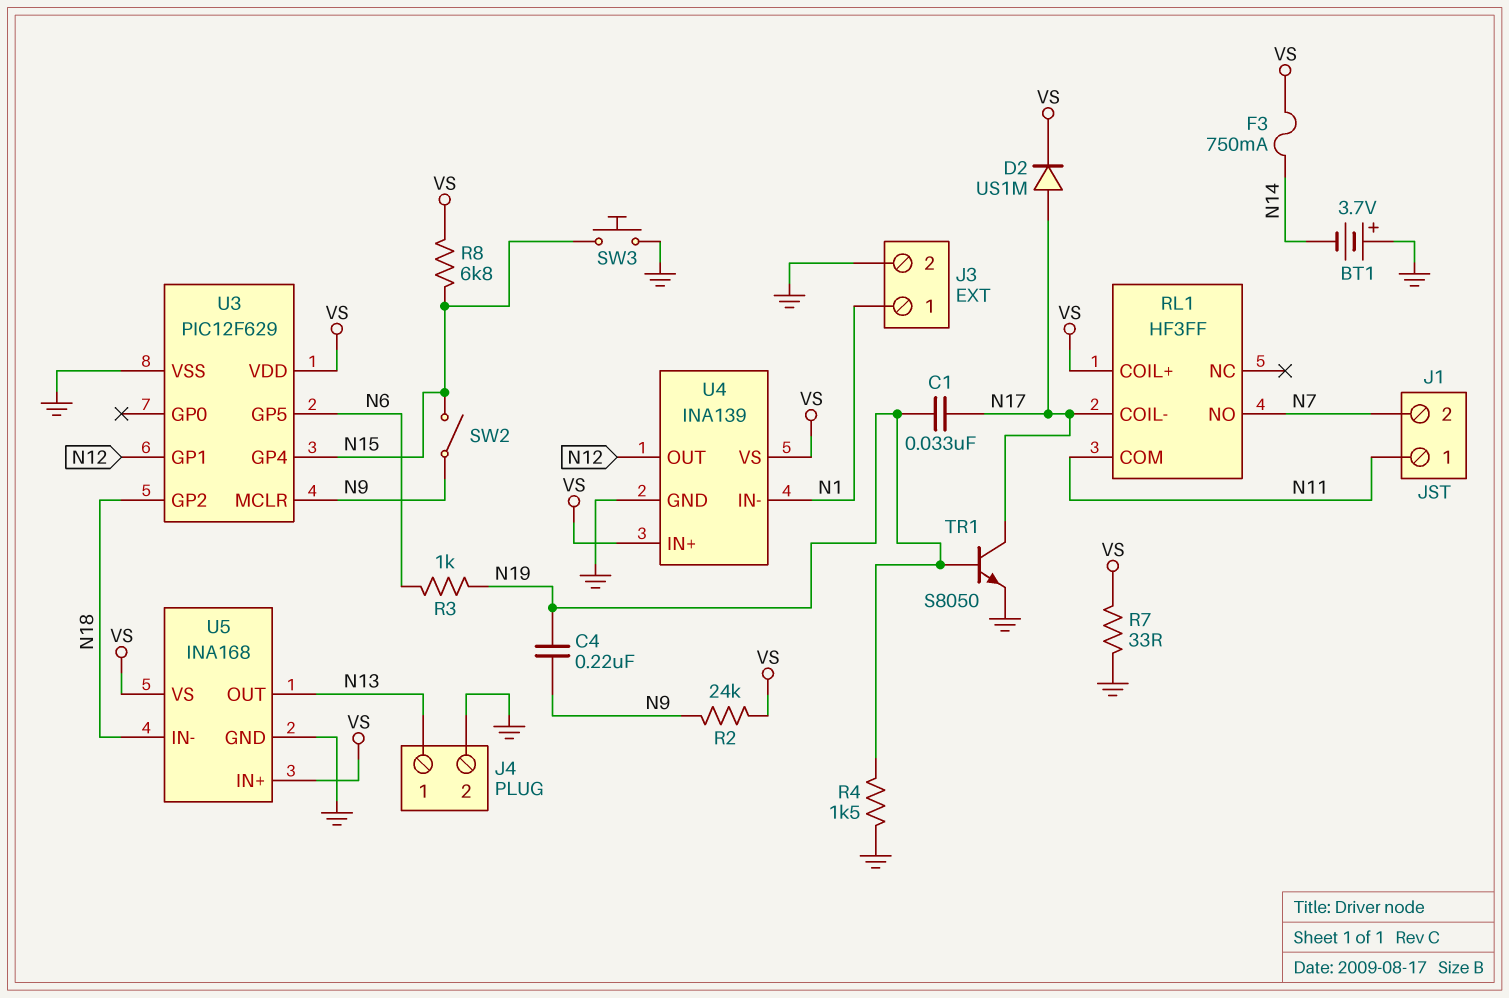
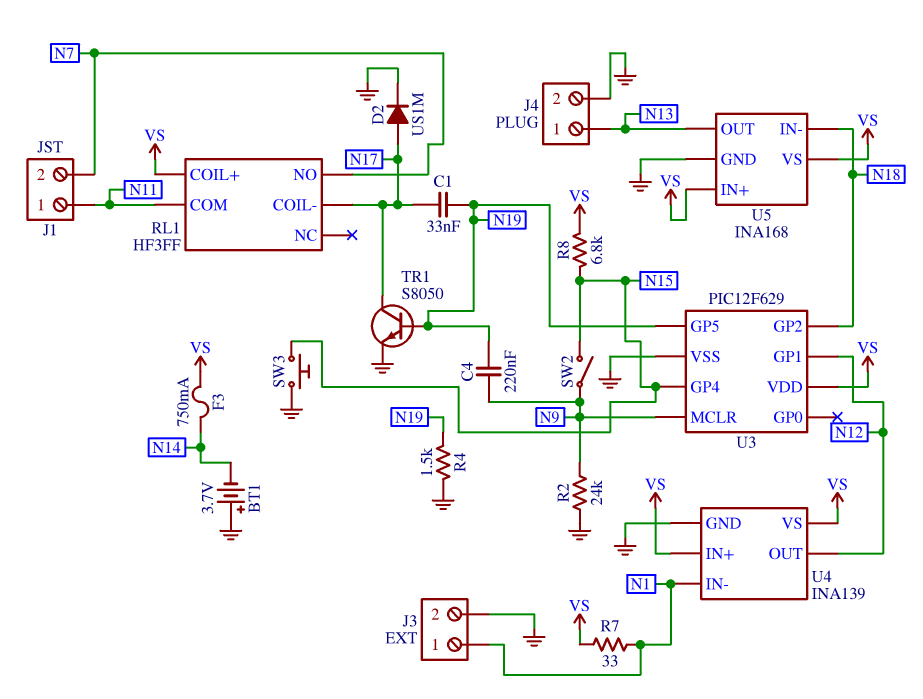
D2: diode US1M (A N17, K VS) -> diode US1M (A N17, K GND)
R2: 24k (N9, VS) -> 24k (GND, N9)
R3: 1k (N6, N19) -> none
R7: 33 (GND, VS) -> 33 (N1, VS)
U3 pin GP5: N6 -> N19

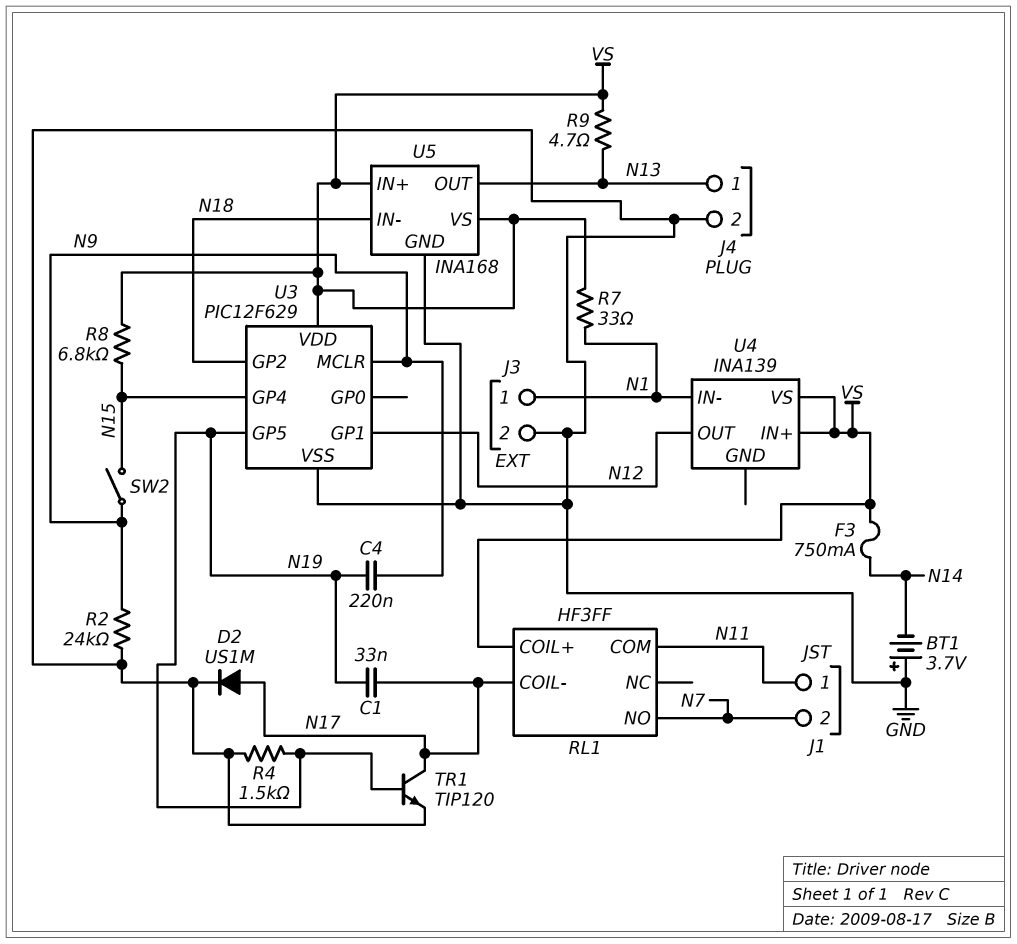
R9: none -> 4.7 (N13, VS)
SW3: button (GND, N15) -> none
TR1: NPN S8050 (B N19, C N17, E GND) -> NPN TIP120 (B N19, C N17, E GND)
U4 pin GND: GND -> none

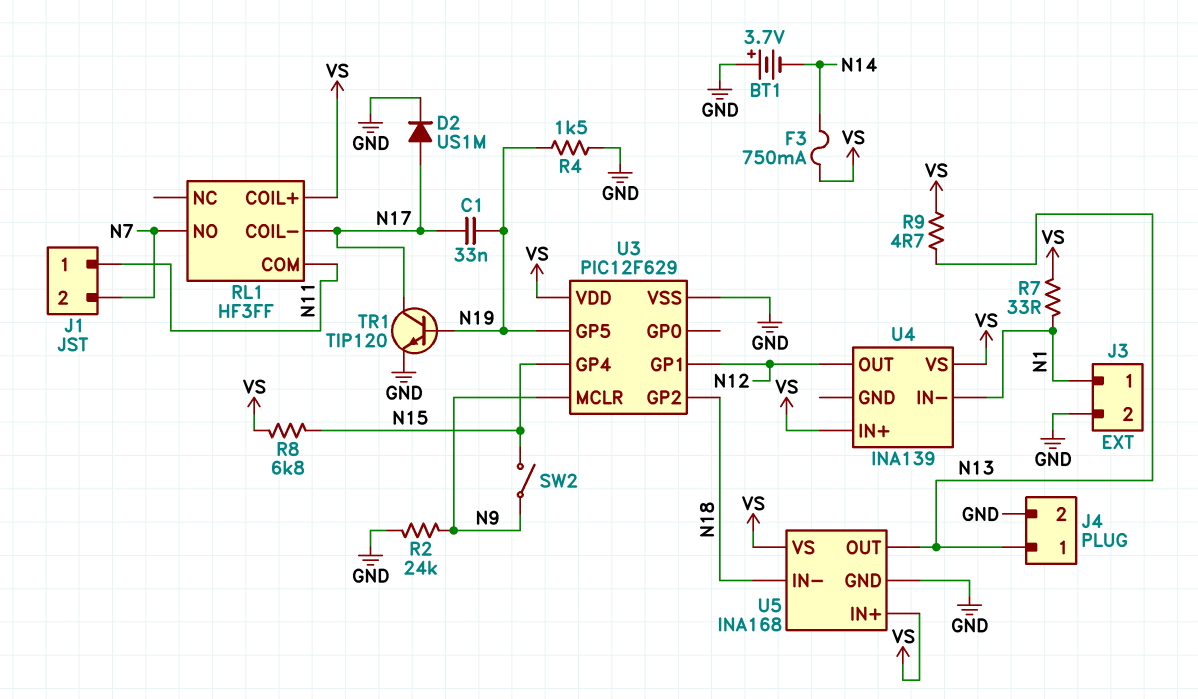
C4: 220nF (N9, N19) -> none

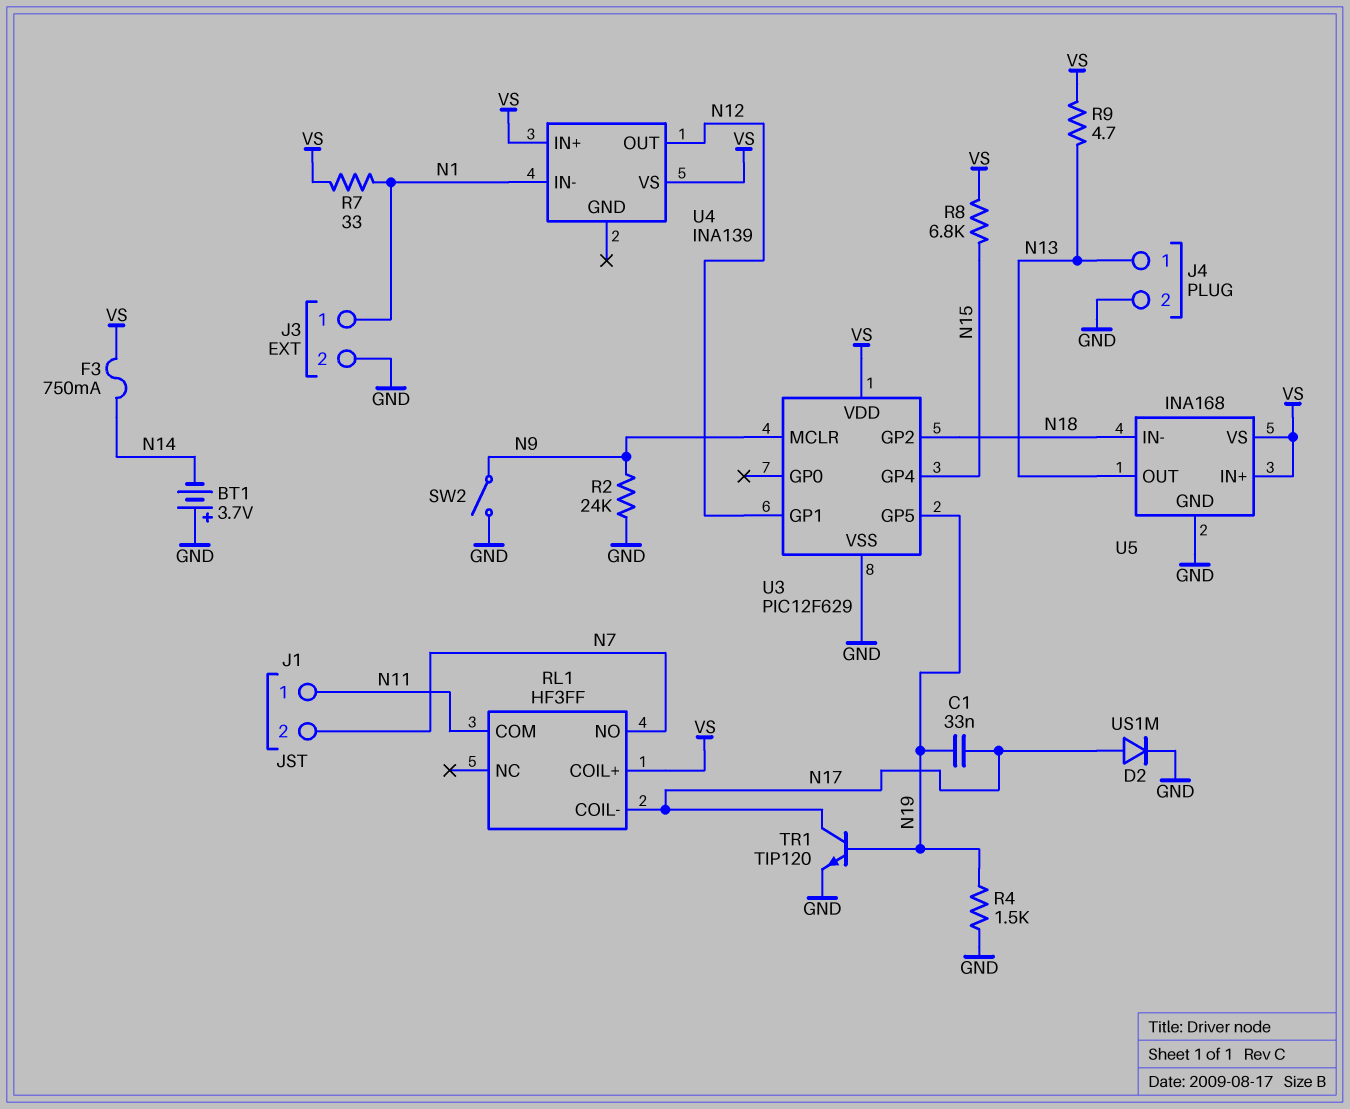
SW2: switch (N9, N15) -> switch (GND, N9)

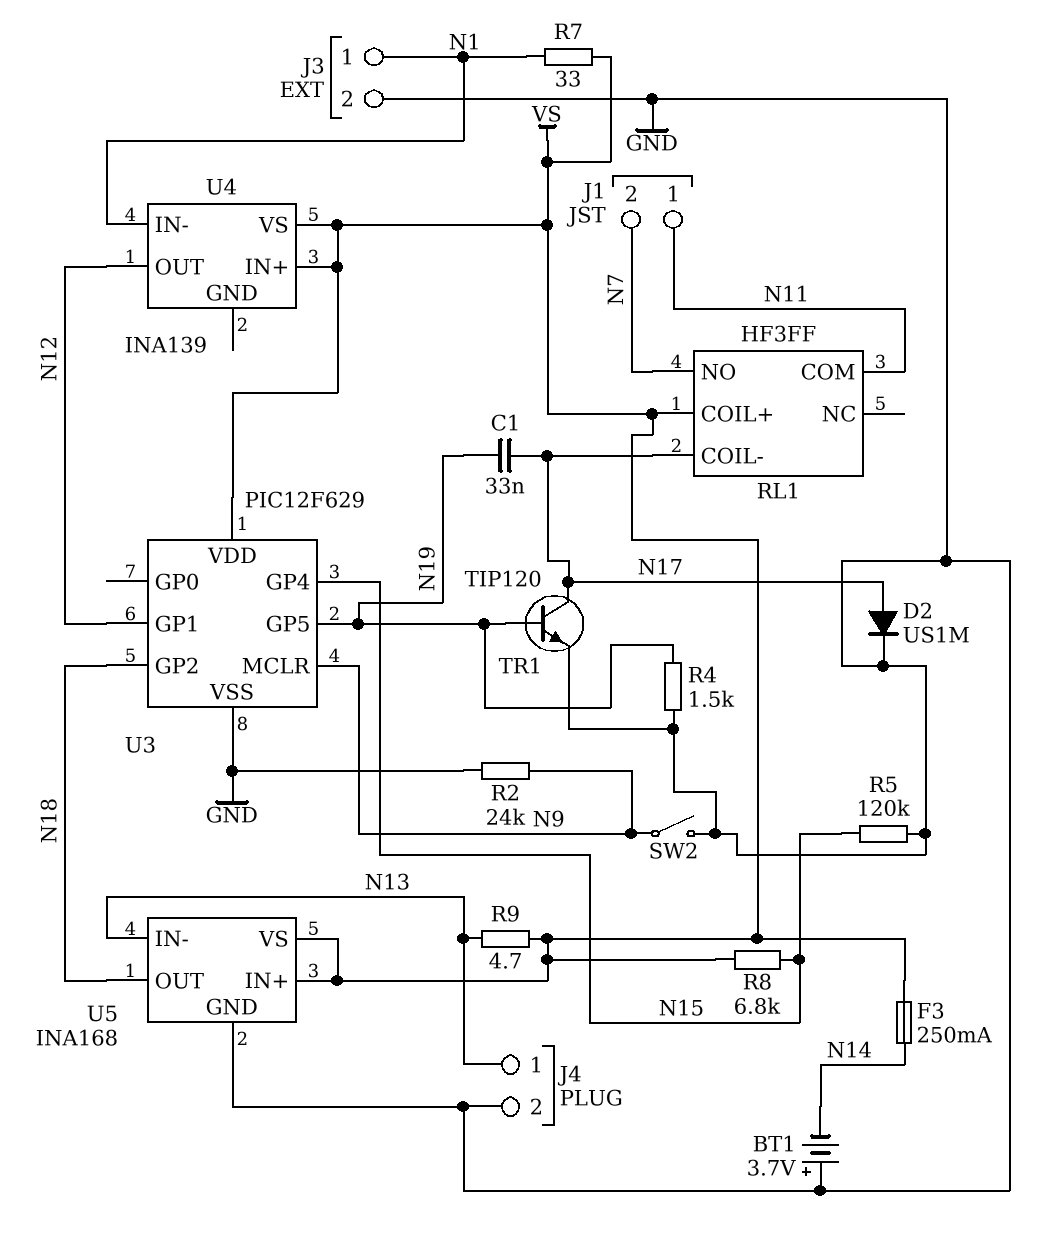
F3: 750mA (N14, VS) -> 250mA (N14, VS)
R5: none -> 120k (GND, N15)
U5 pin IN-: N18 -> N13
U5 pin OUT: N13 -> N18

